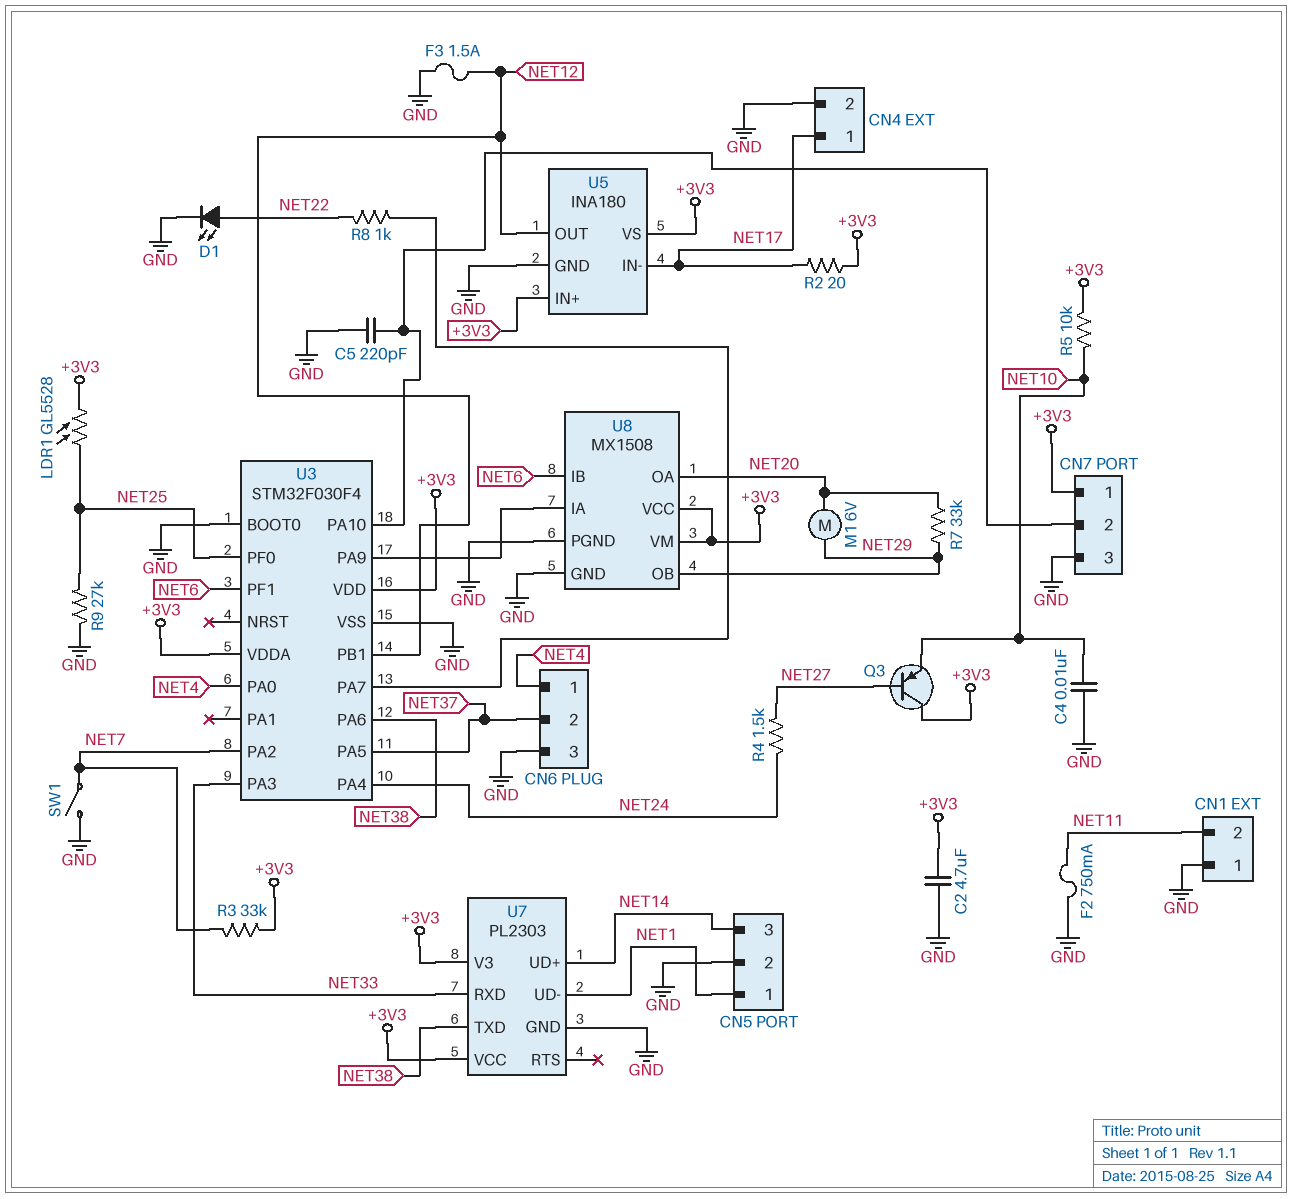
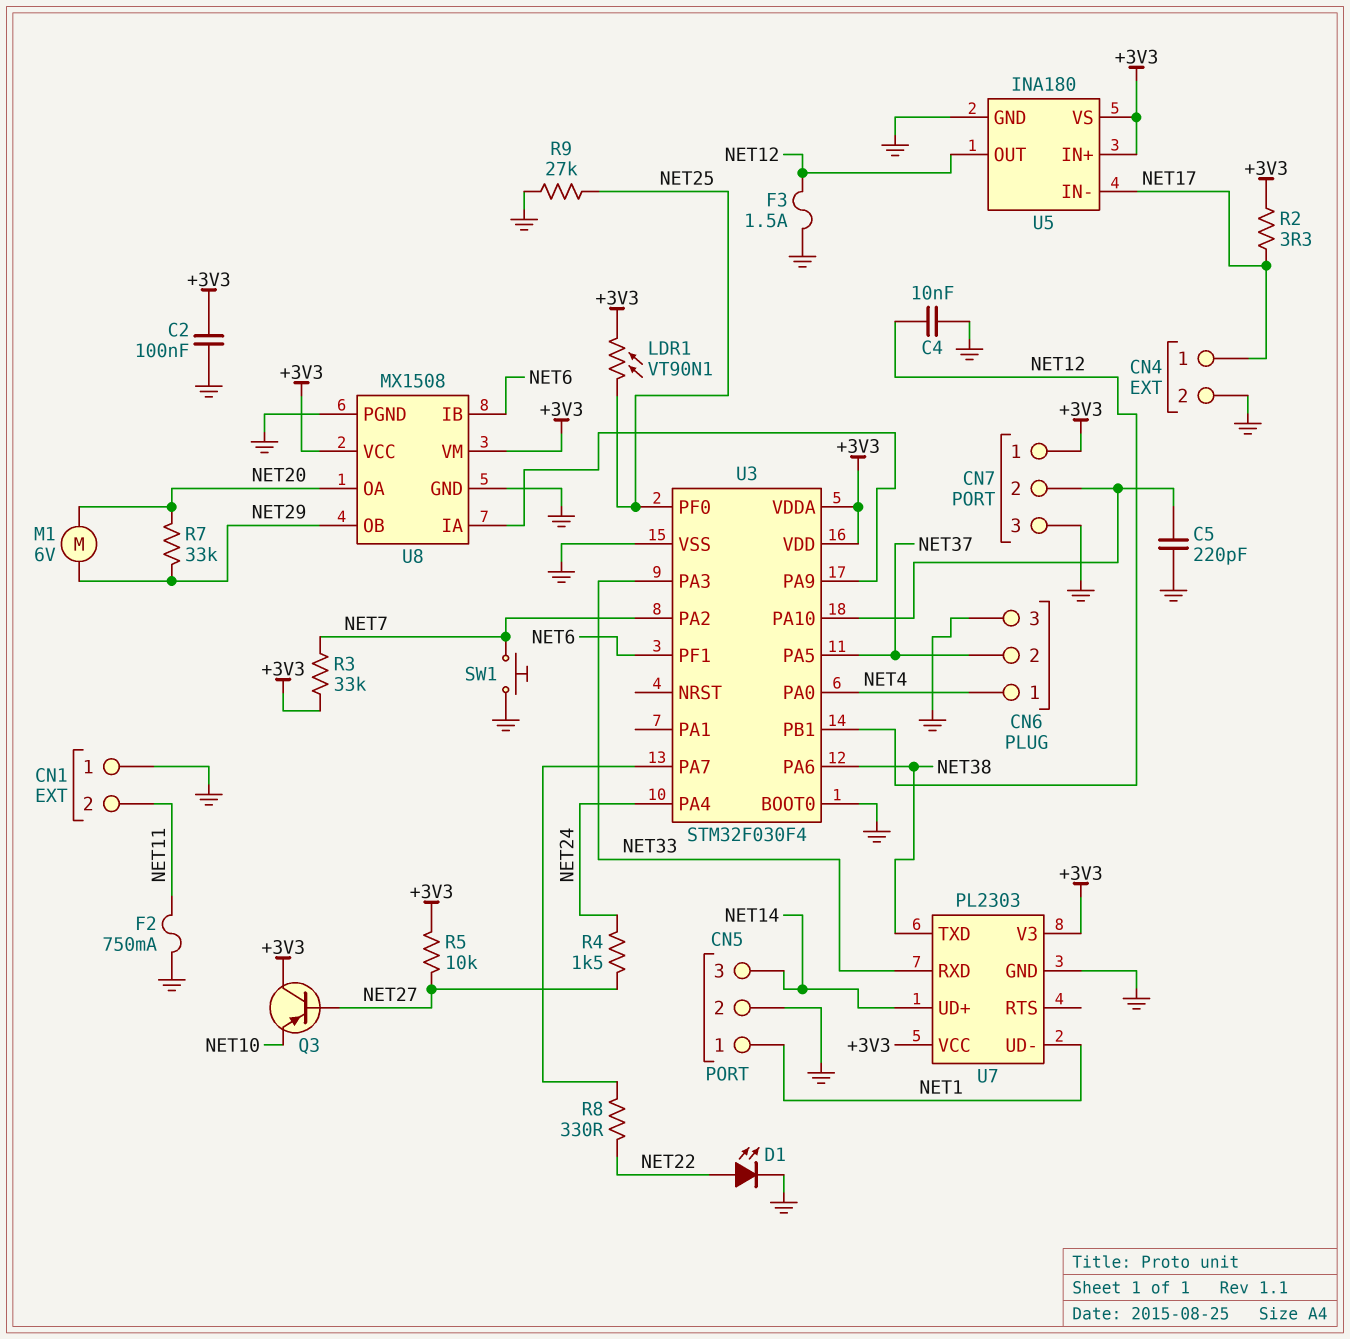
C2: 4.7uF (+3V3, GND) -> 100nF (+3V3, GND)
C4: 10nF (GND, NET10) -> 10nF (GND, NET12)
LDR1: GL5528 (+3V3, NET25) -> VT90N1 (+3V3, NET25)
R2: 20 (+3V3, NET17) -> 3.3 (+3V3, NET17)
R5: 10k (+3V3, NET10) -> 10k (+3V3, NET27)
R8: 1k (NET22, U3/PA7) -> 330 (NET22, U3/PA7)
SW1: switch (GND, NET7) -> button (GND, NET7)

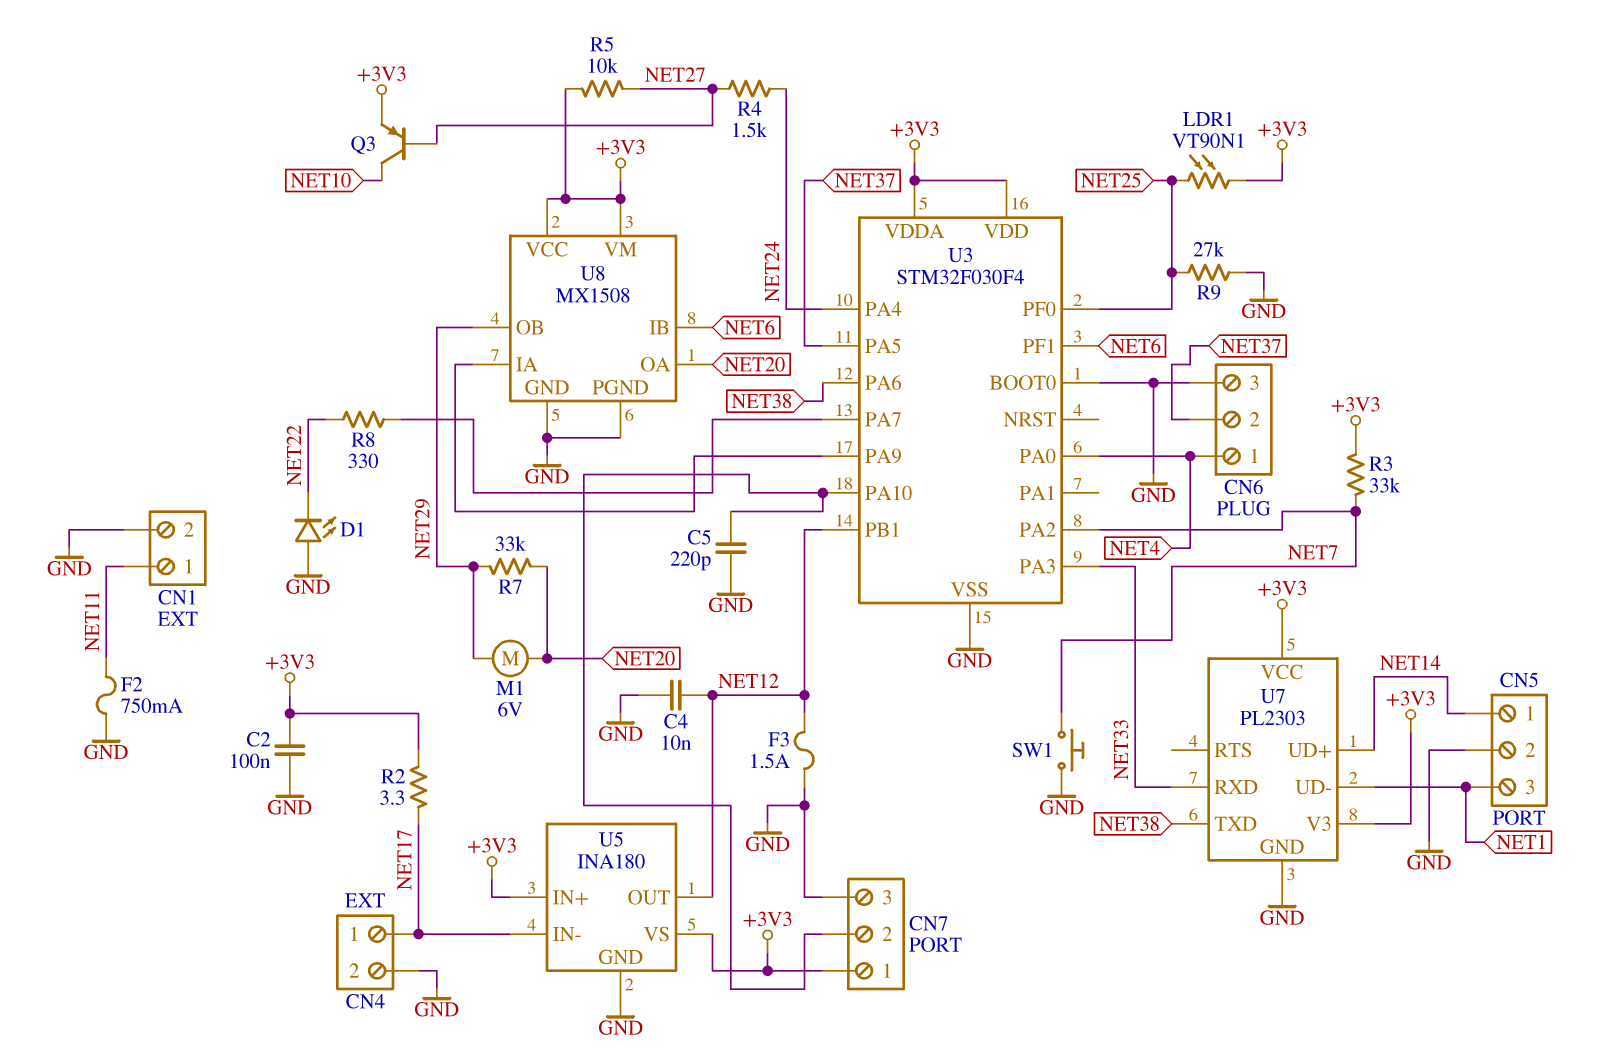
CN1 pin 1: GND -> NET11
CN1 pin 2: NET11 -> GND
CN5 pin 1: NET1 -> NET14
CN5 pin 3: NET14 -> NET1
D1: LED (A NET22, K GND) -> LED (A GND, K NET22)
Q3: PNP (B NET27, C +3V3, E NET10) -> PNP (B NET27, C NET10, E +3V3)

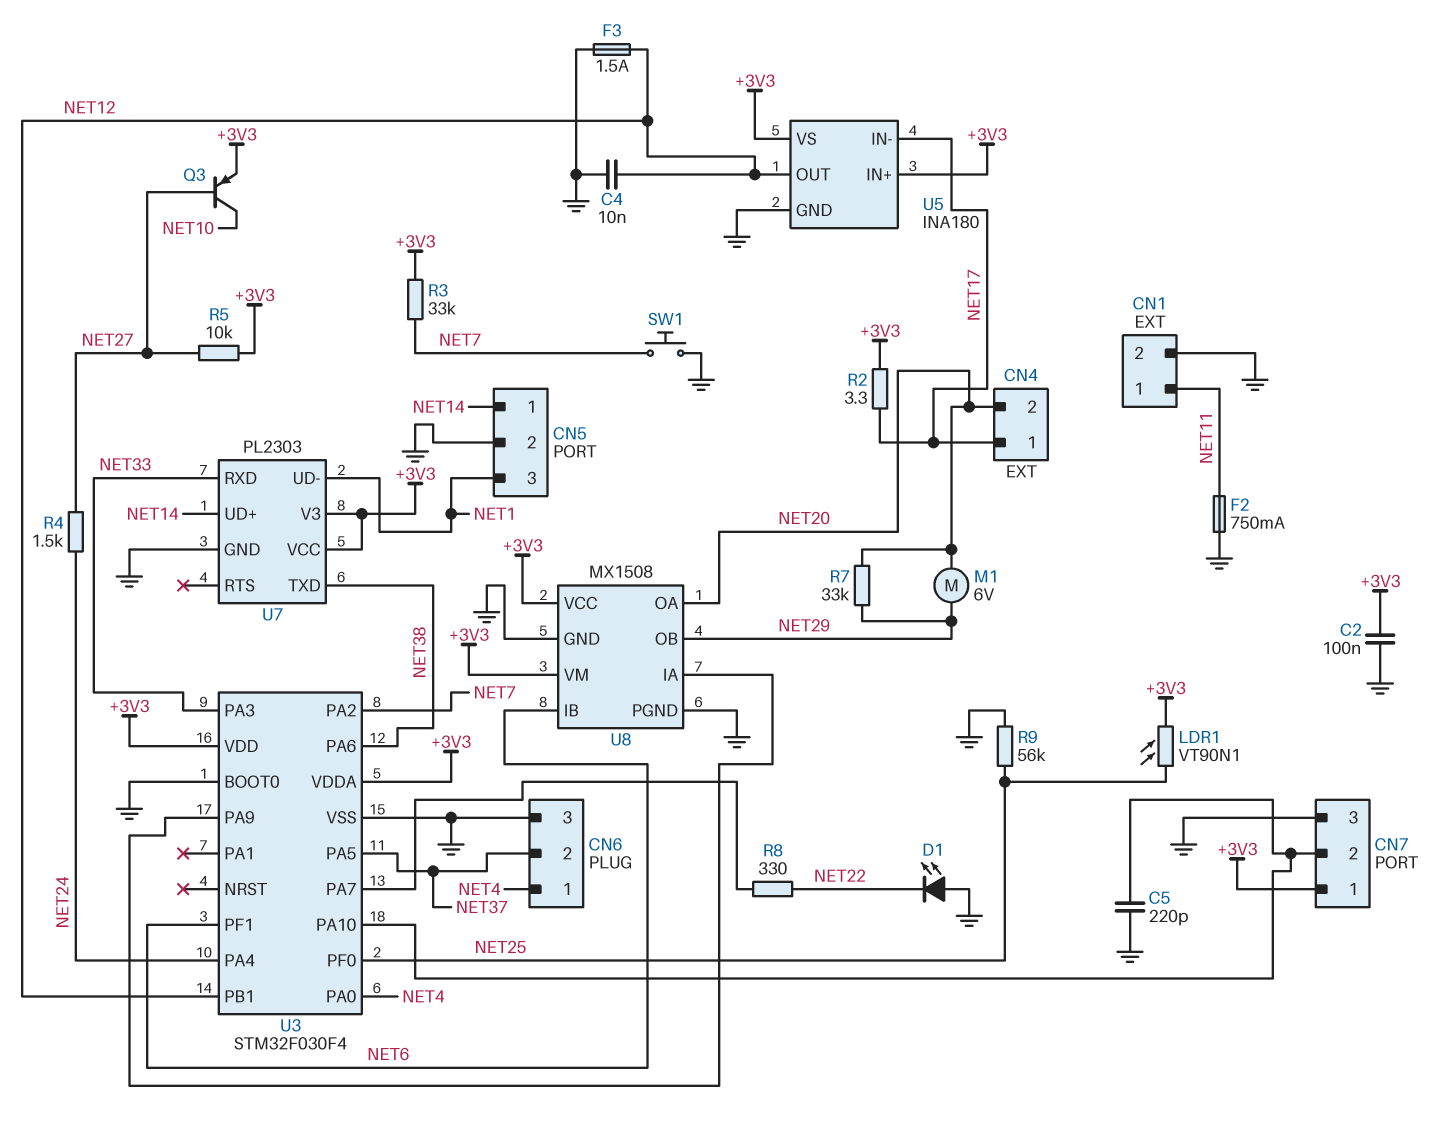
CN4 pin 2: GND -> NET20
R9: 27k (GND, NET25) -> 56k (GND, NET25)

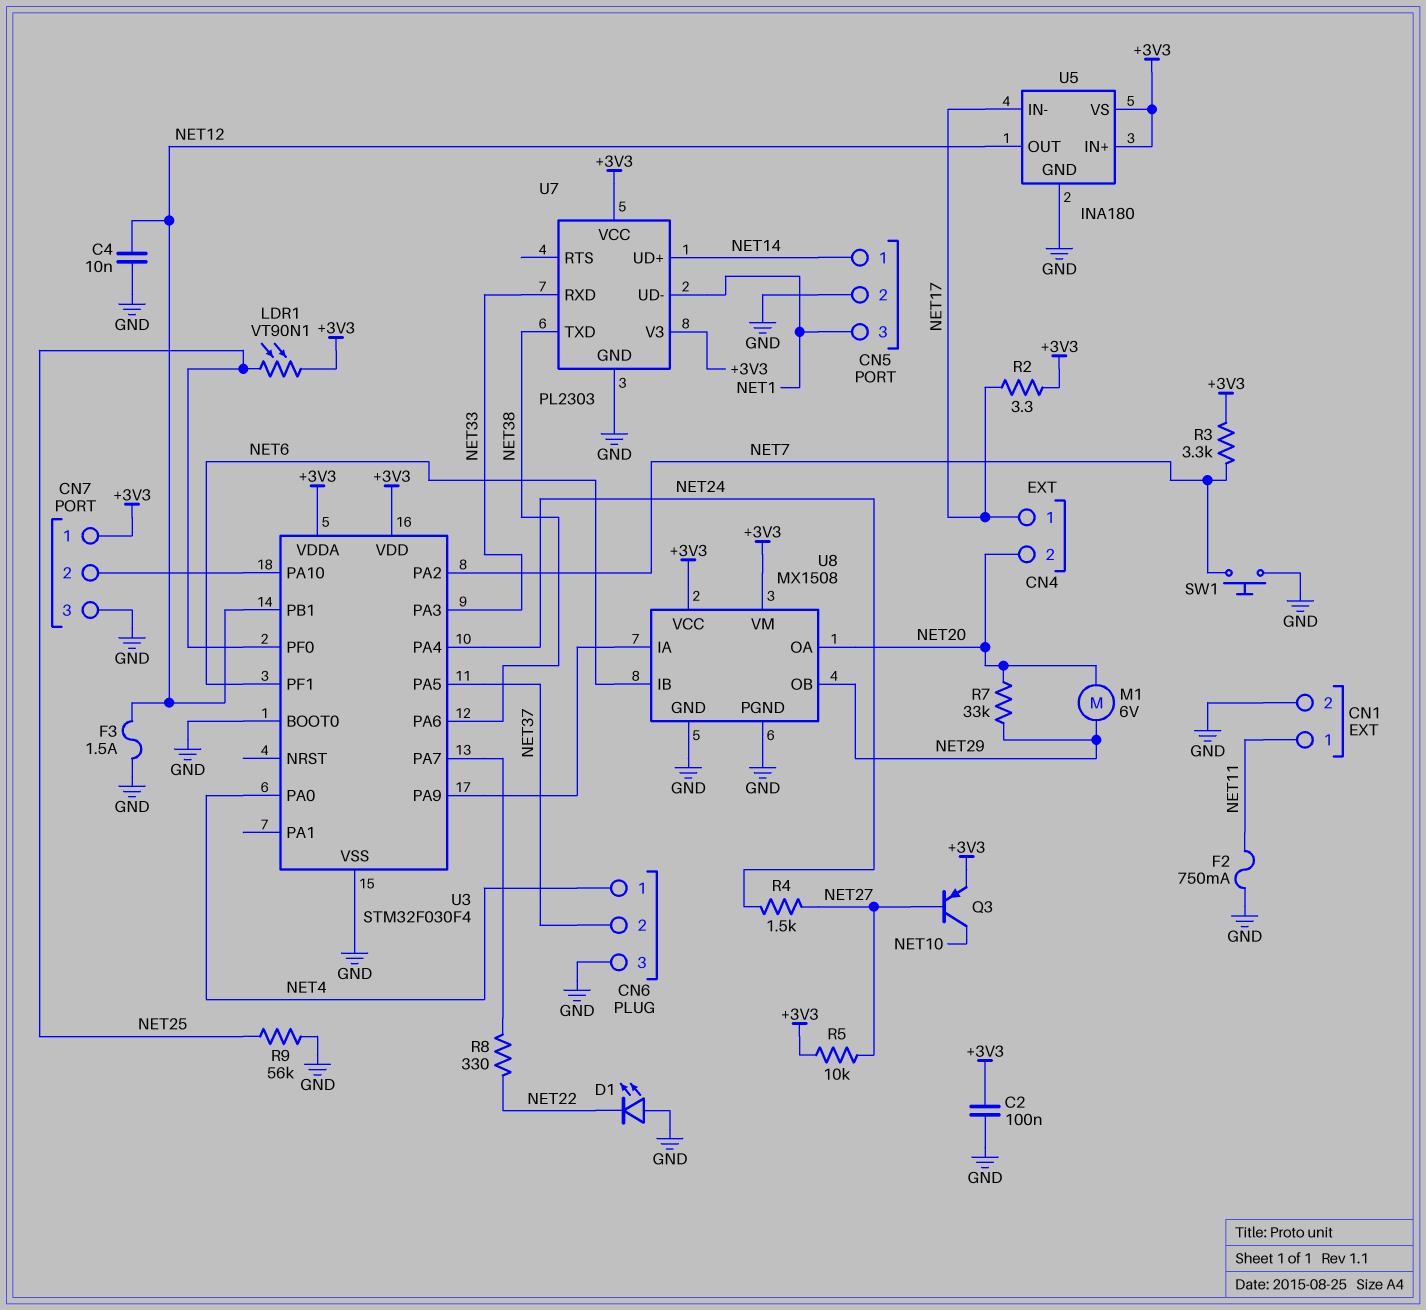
C5: 220pF (CN7/2, GND) -> none
R3: 33k (+3V3, NET7) -> 3.3k (+3V3, NET7)

